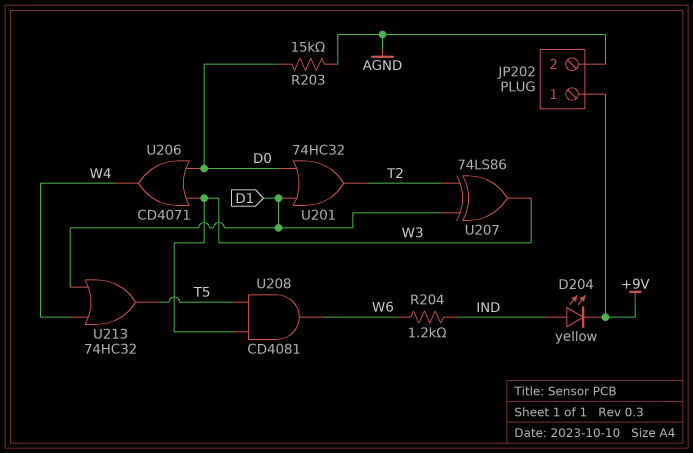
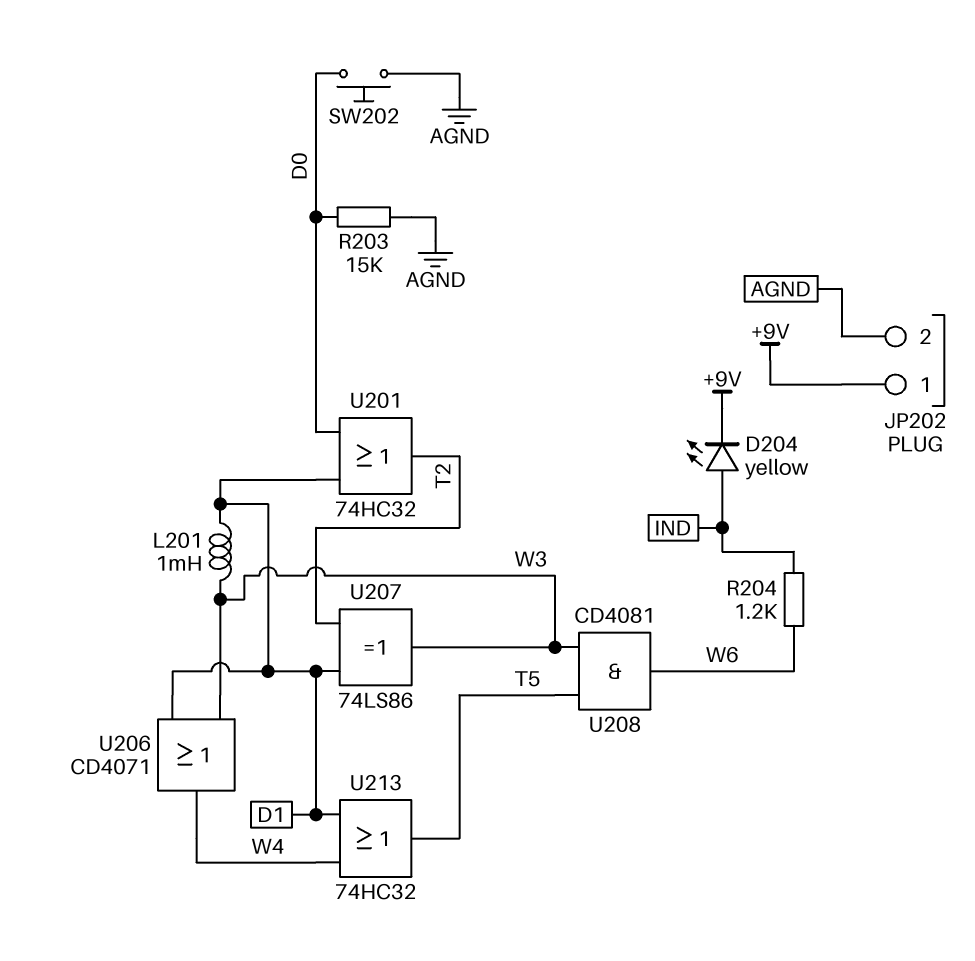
L201: none -> 1mH (D1, W3)
SW202: none -> button (AGND, D0)
U206: OR CD4071 (in D0, in W3, out W4) -> OR CD4071 (in D1, in W3, out W4)

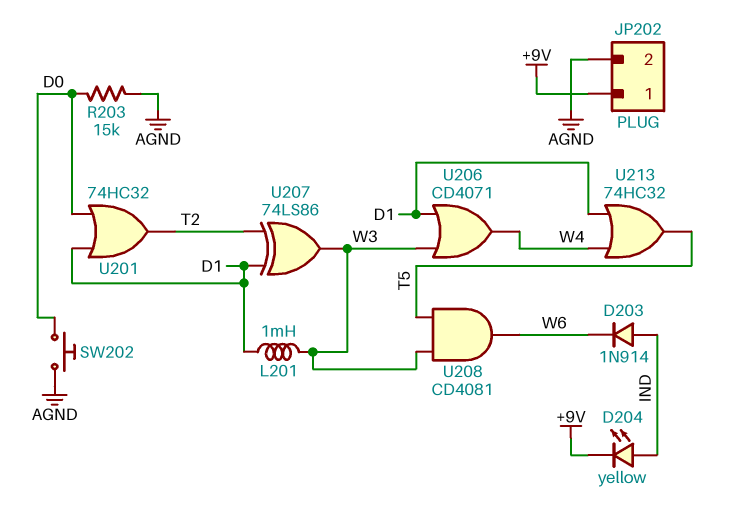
D203: none -> diode 1N914 (A IND, K W6)
R204: 1.2k (IND, W6) -> none

